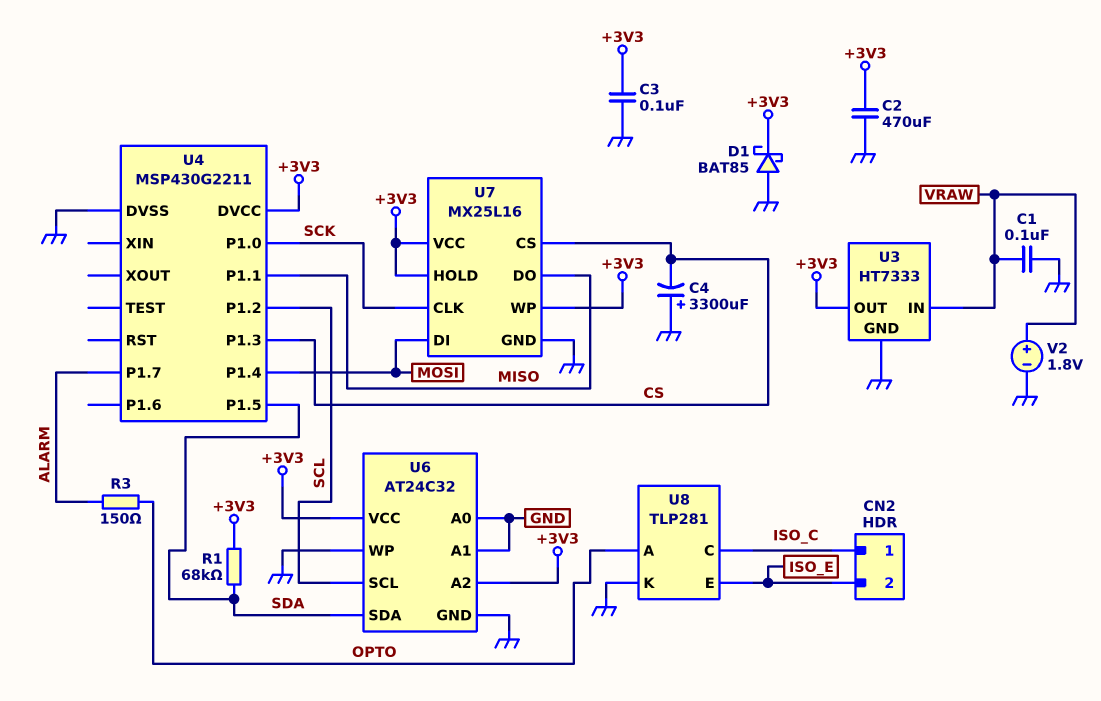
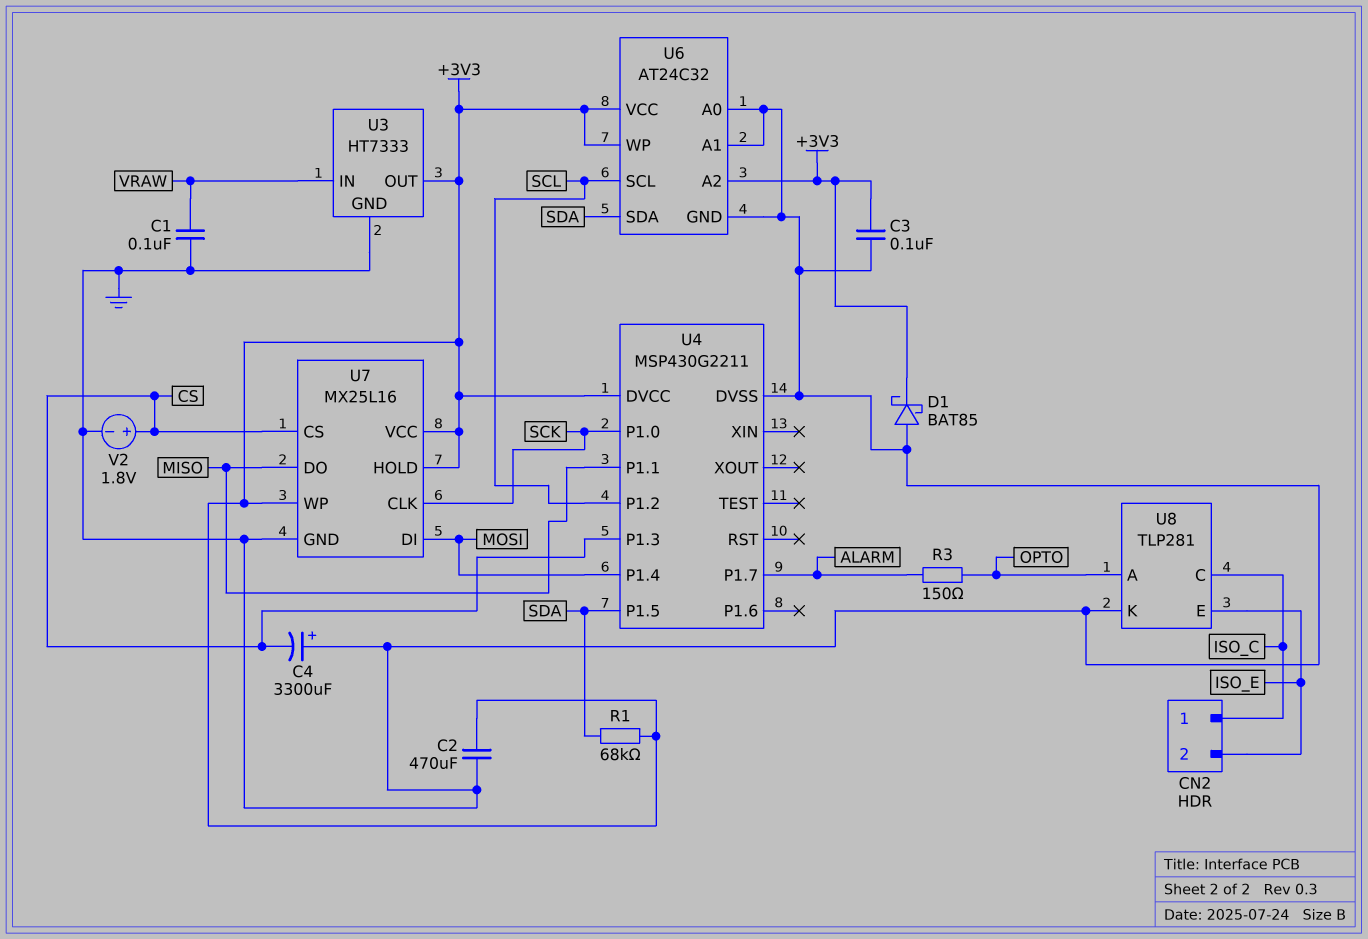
U6 pin WP: GND -> +3V3
V2: 1.8V (plus VRAW, minus GND) -> 1.8V (plus CS, minus GND)

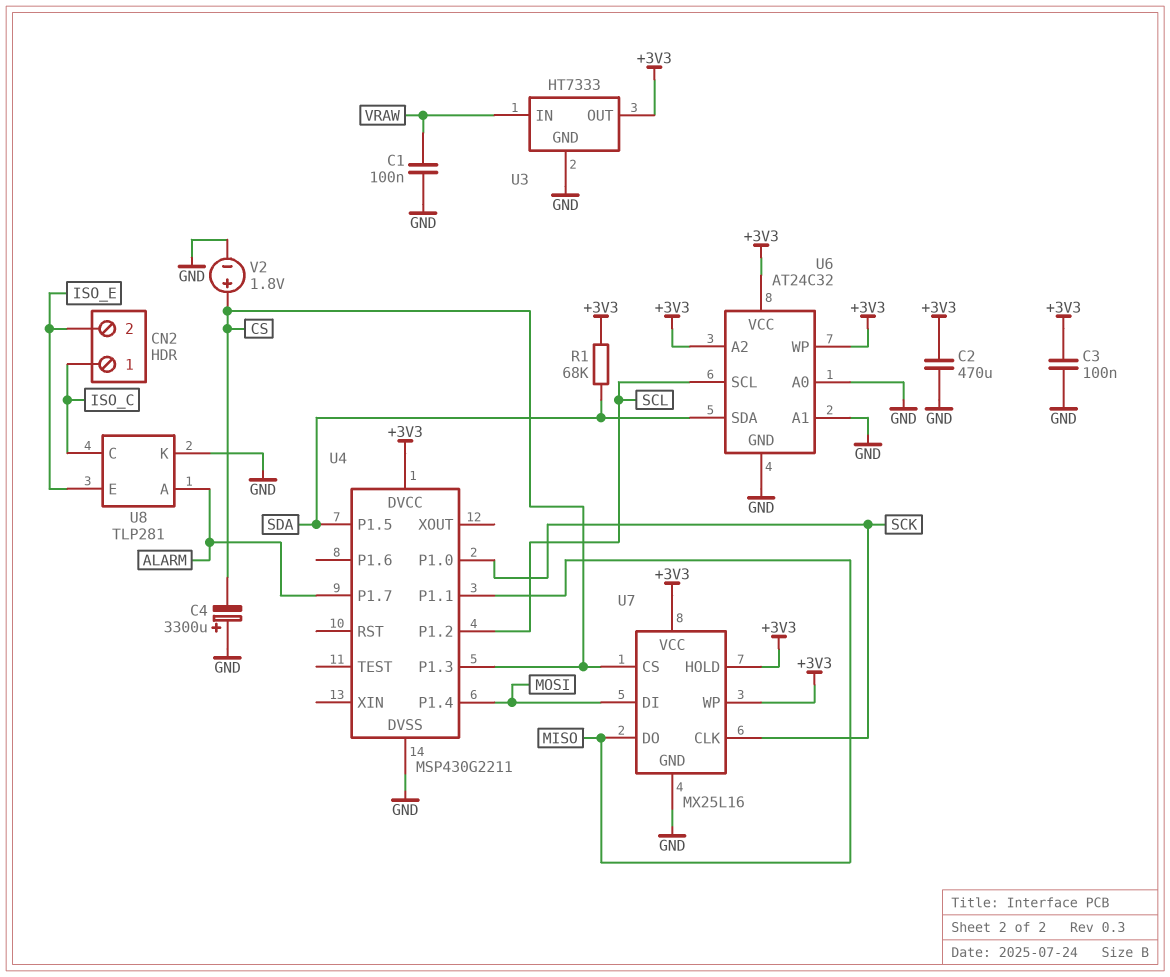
D1: schottky BAT85 (A GND, K +3V3) -> none
R3: 150 (ALARM, OPTO) -> none
U8 pin A: OPTO -> ALARM

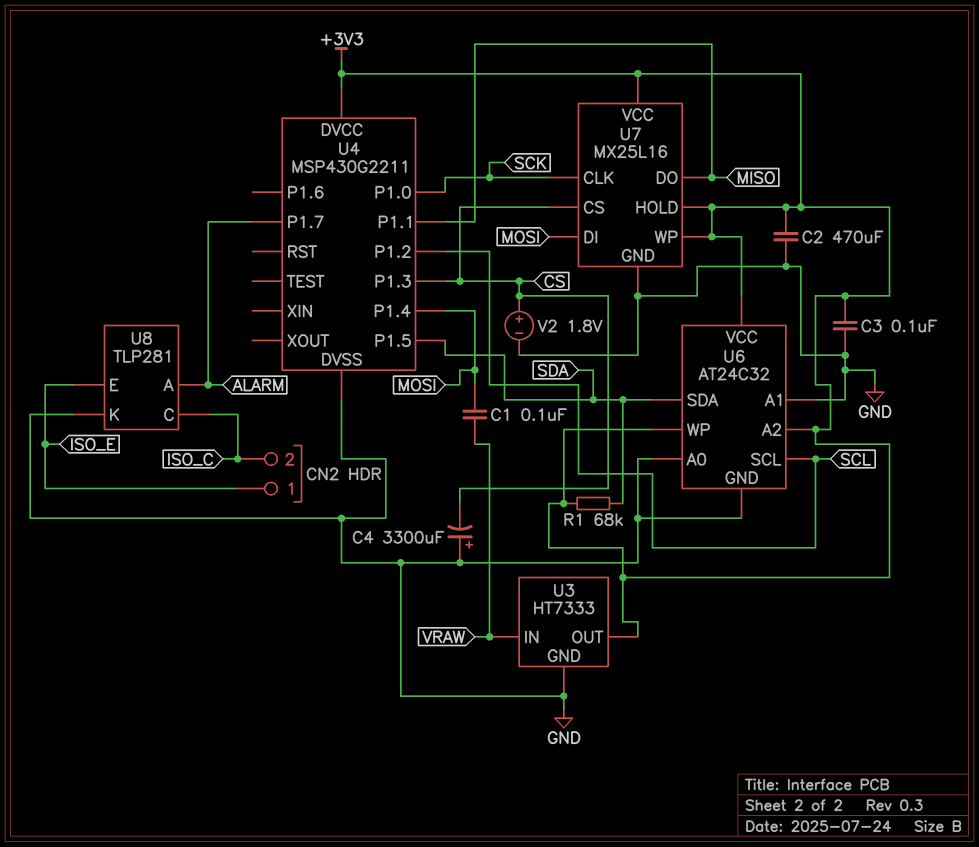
C1: 100nF (GND, VRAW) -> 100nF (MOSI, VRAW)
CN2 pin 1: ISO_C -> ISO_E
CN2 pin 2: ISO_E -> ISO_C

